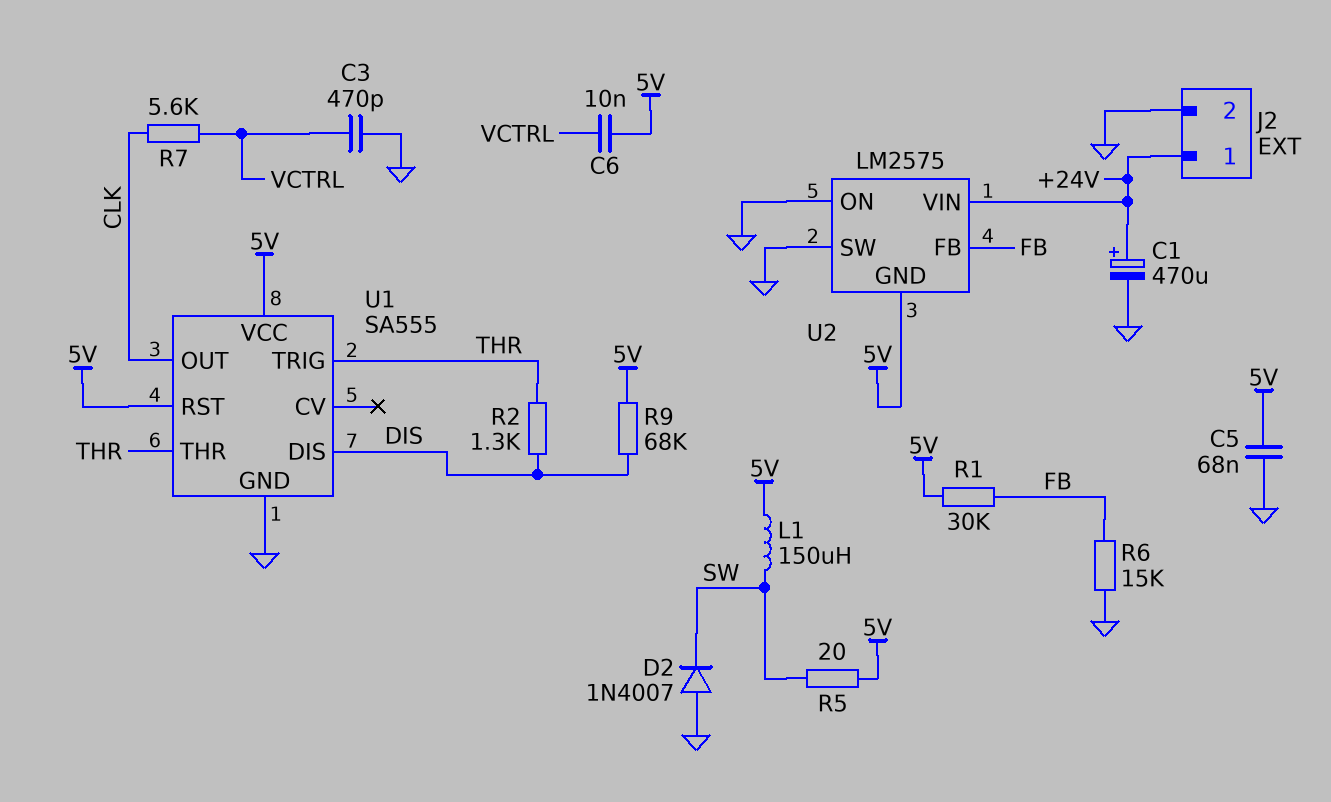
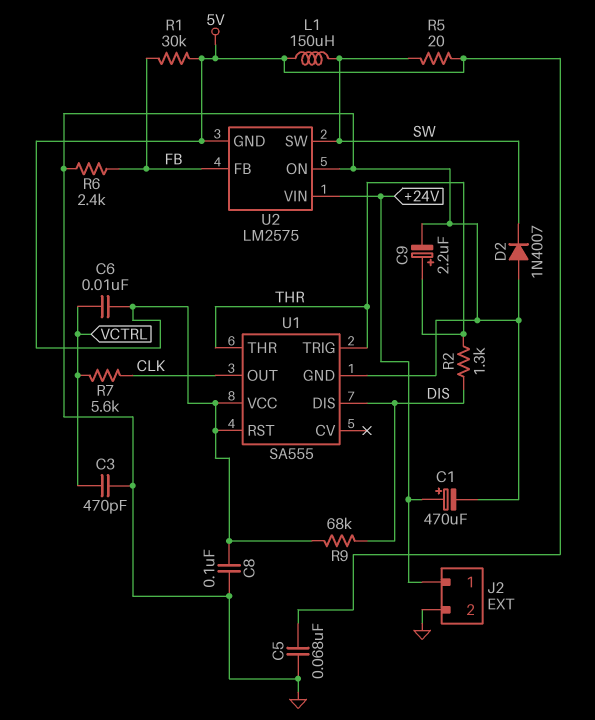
C8: none -> 100nF (5V, GND)
C9: none -> 2.2uF (plus THR, minus GND)
R6: 15k (FB, GND) -> 2.4k (FB, GND)
U2 pin SW: GND -> SW

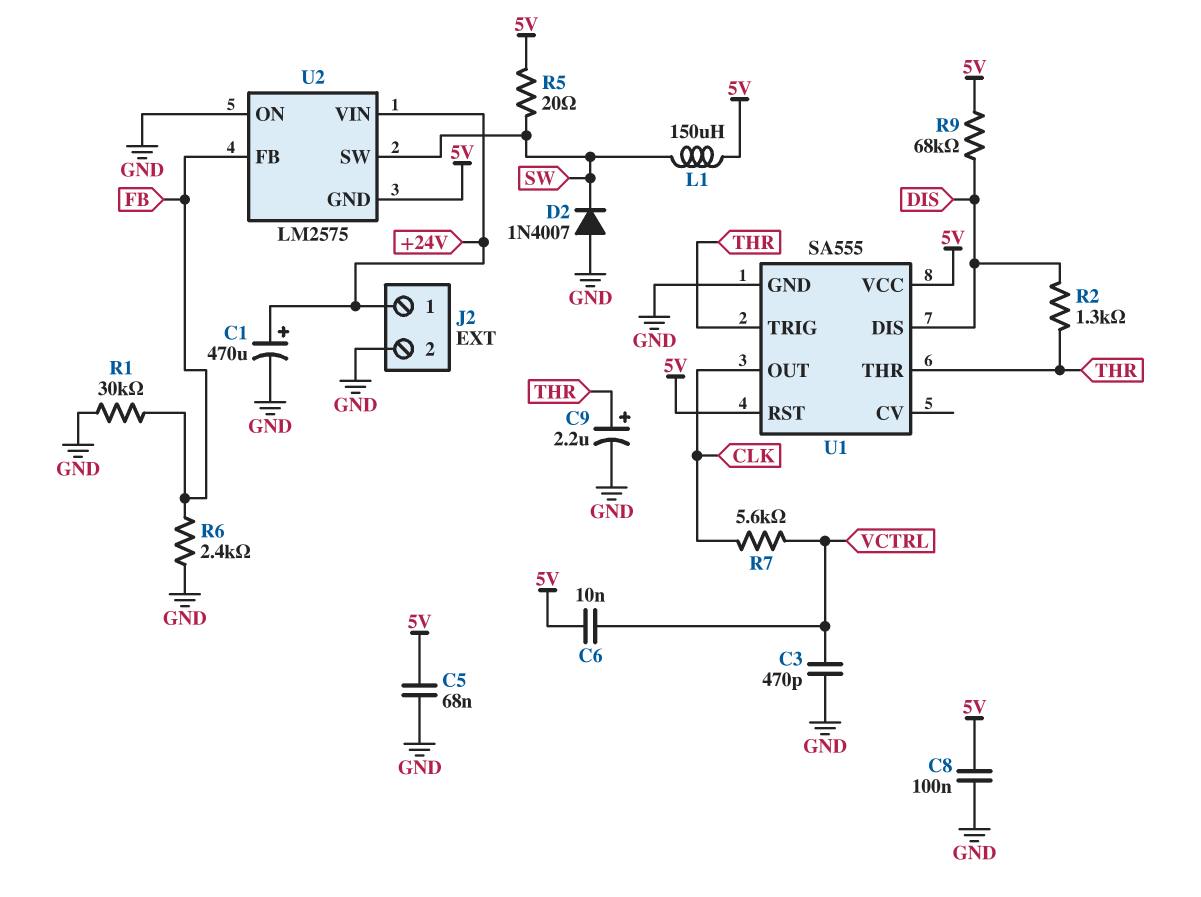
R1: 30k (5V, FB) -> 30k (FB, GND)

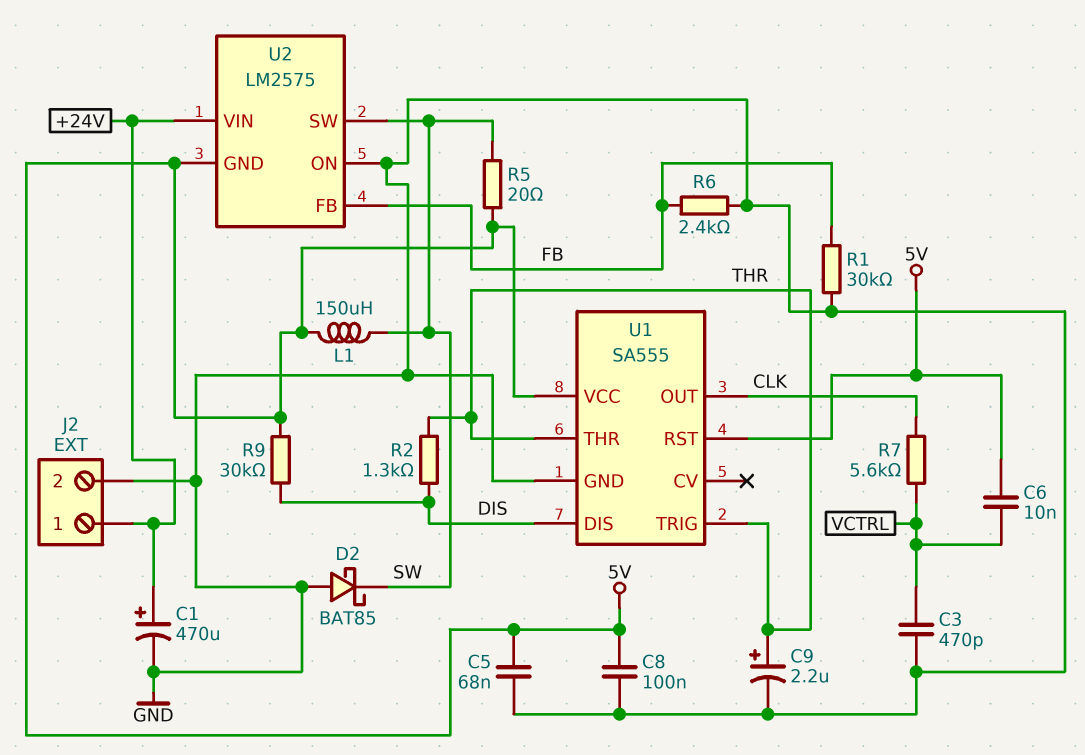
D2: diode 1N4007 (A GND, K SW) -> schottky BAT85 (A GND, K SW)
R9: 68k (5V, DIS) -> 30k (5V, DIS)

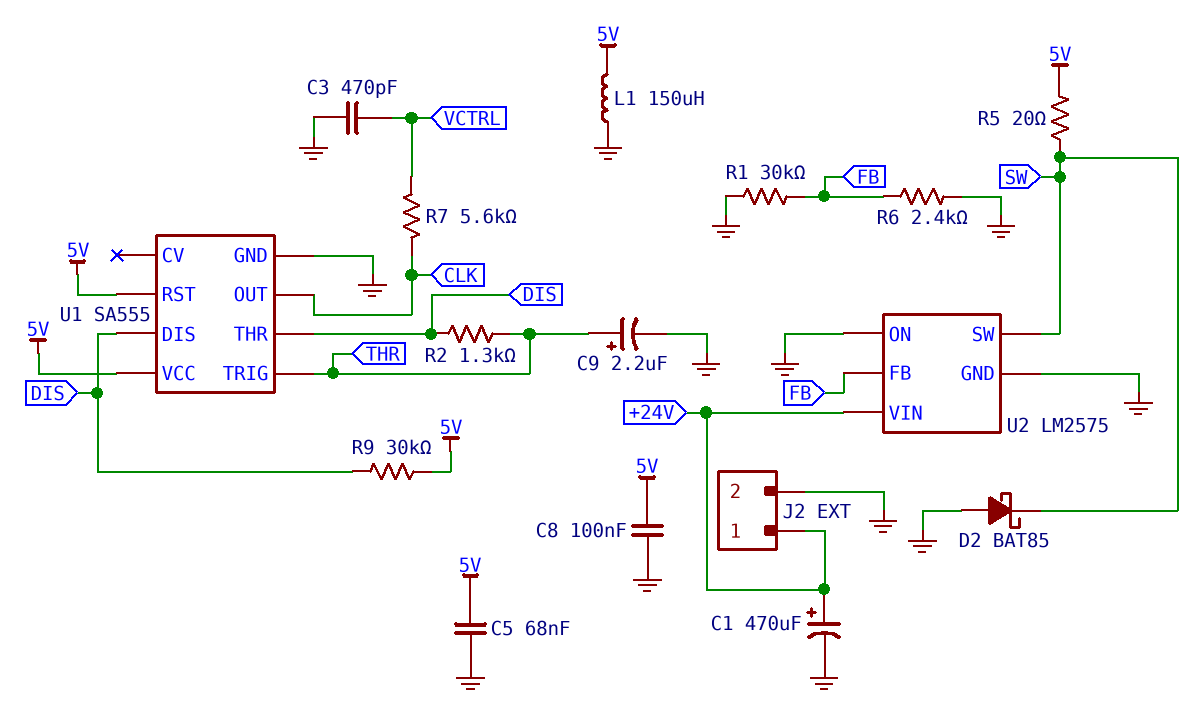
C6: 10nF (5V, VCTRL) -> none
L1: 150uH (5V, SW) -> 150uH (5V, GND)
U1 pin THR: THR -> DIS
U2 pin GND: 5V -> GND

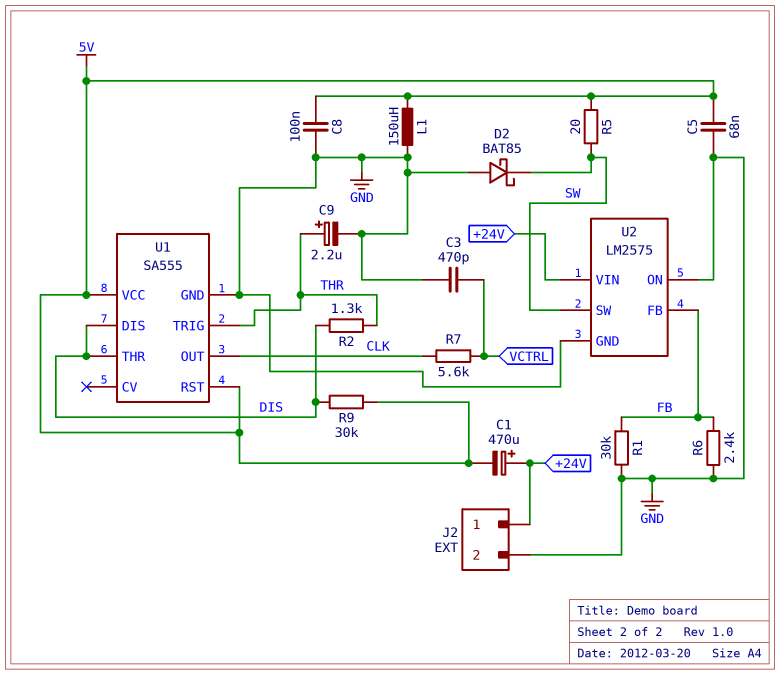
C1: 470uF (plus +24V, minus GND) -> 470uF (plus +24V, minus 5V)

